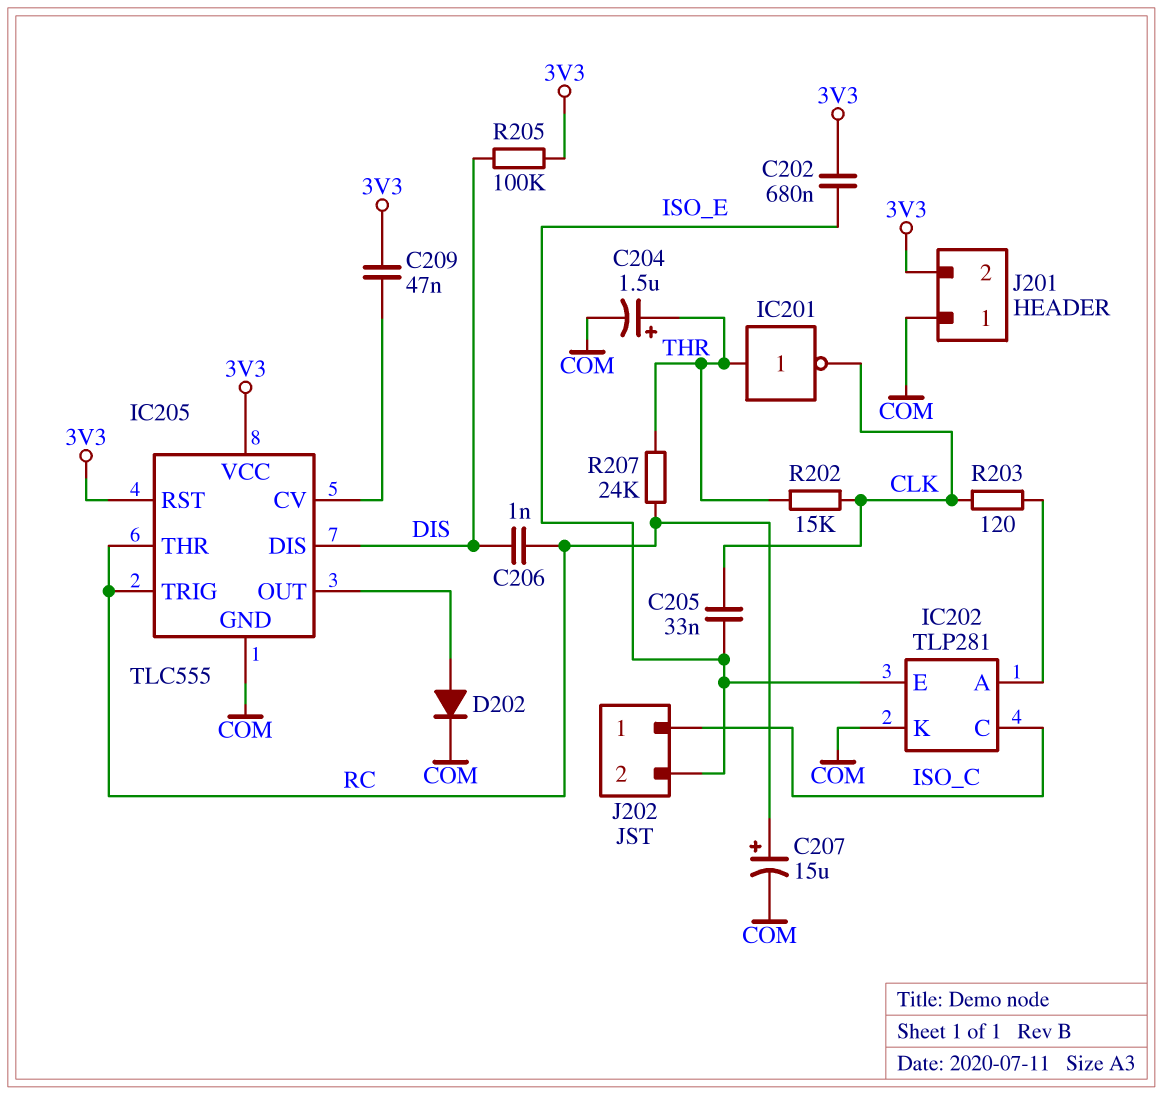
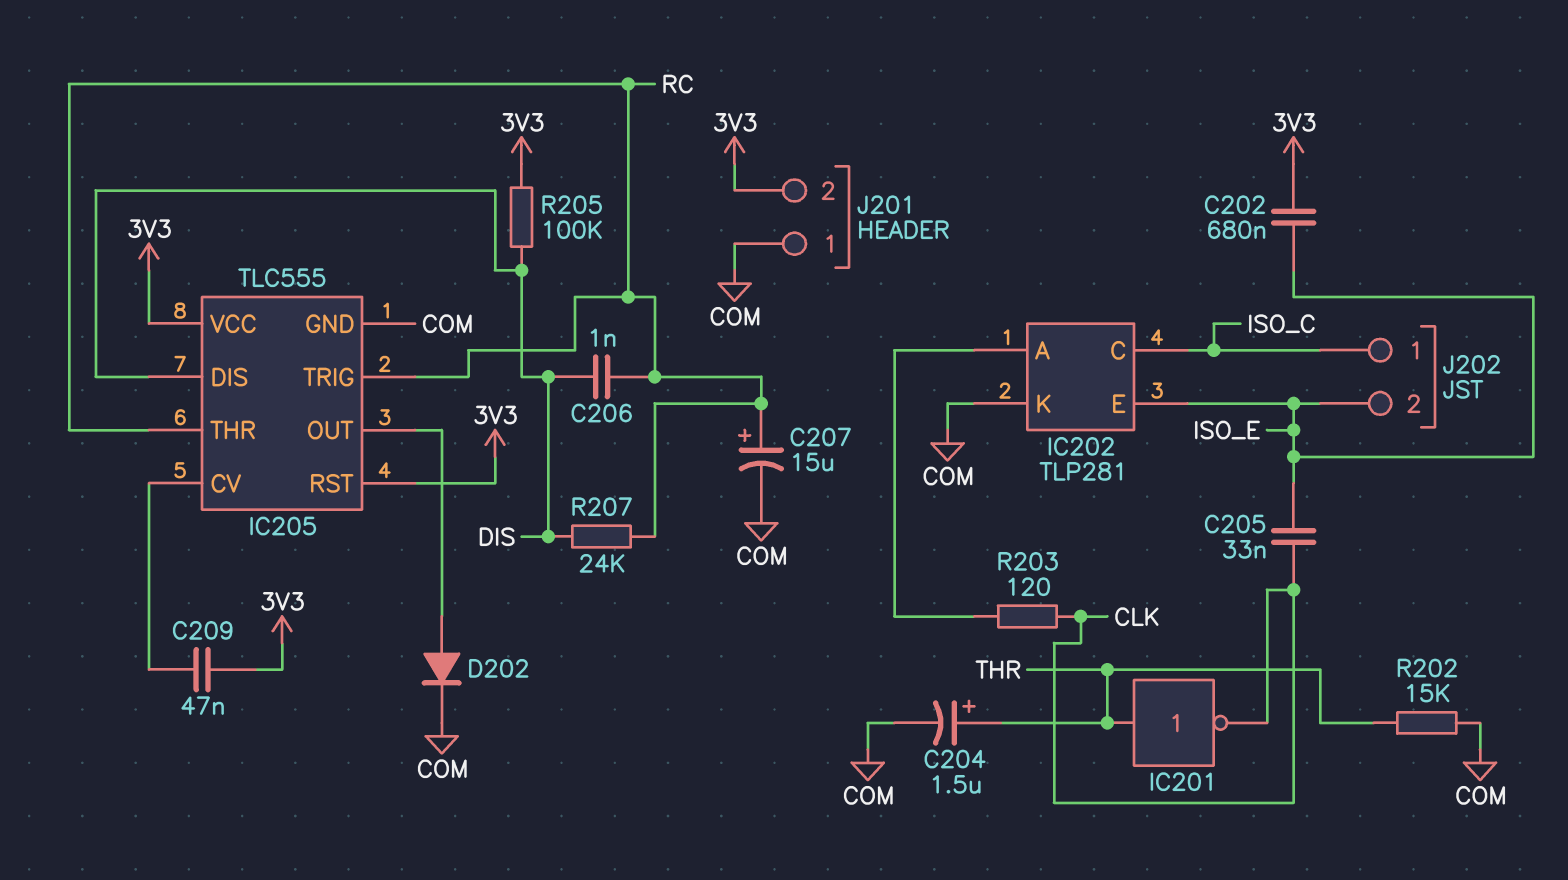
R202: 15k (CLK, THR) -> 15k (COM, THR)
R207: 24k (RC, THR) -> 24k (DIS, RC)

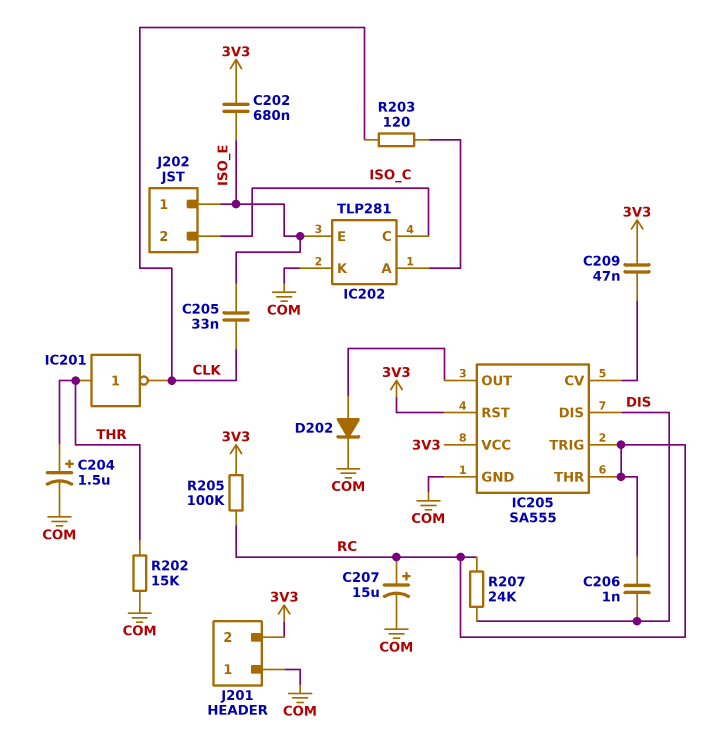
IC205: TLC555 -> SA555
J202 pin 1: ISO_C -> ISO_E
J202 pin 2: ISO_E -> ISO_C
R205: 100k (3V3, DIS) -> 100k (3V3, RC)

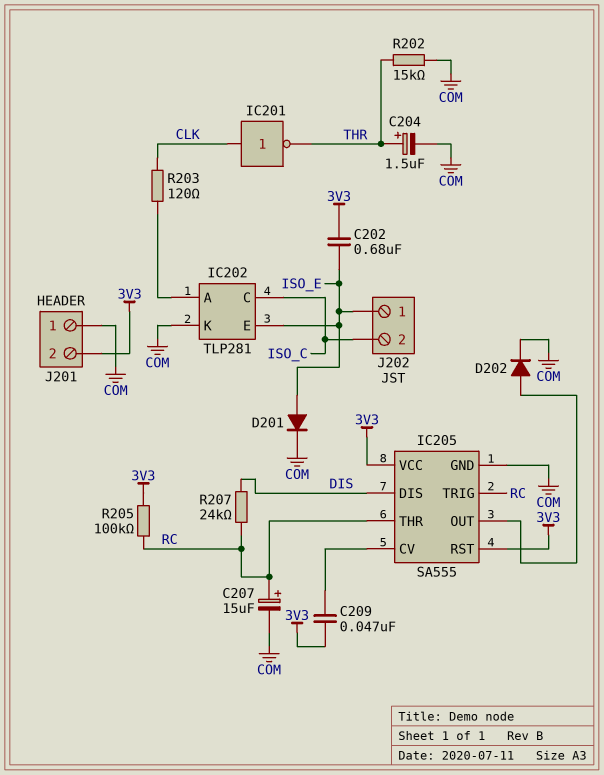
C205: 33nF (CLK, ISO_E) -> none
C206: 1nF (DIS, RC) -> none
D201: none -> diode (A ISO_E, K COM)
IC201: NOT (in THR, out CLK) -> NOT (in CLK, out THR)

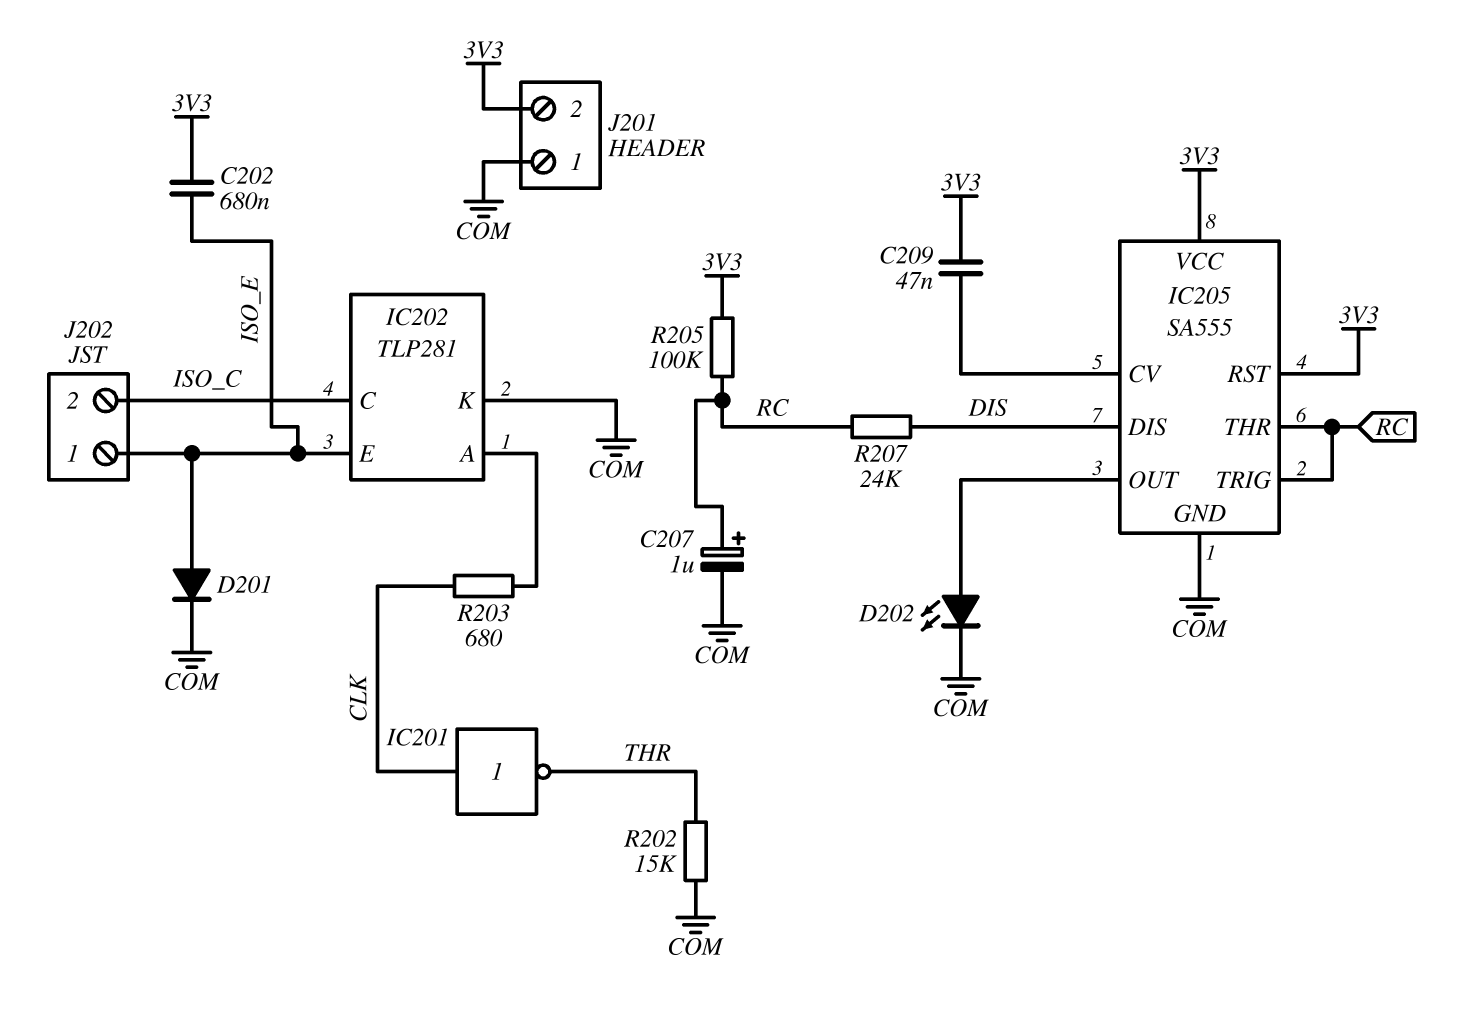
C204: 1.5uF (plus THR, minus COM) -> none
C207: 15uF (plus RC, minus COM) -> 1uF (plus RC, minus COM)
D202: diode (A IC205/OUT, K COM) -> LED (A IC205/OUT, K COM)
R203: 120 (CLK, IC202/A) -> 680 (CLK, IC202/A)

